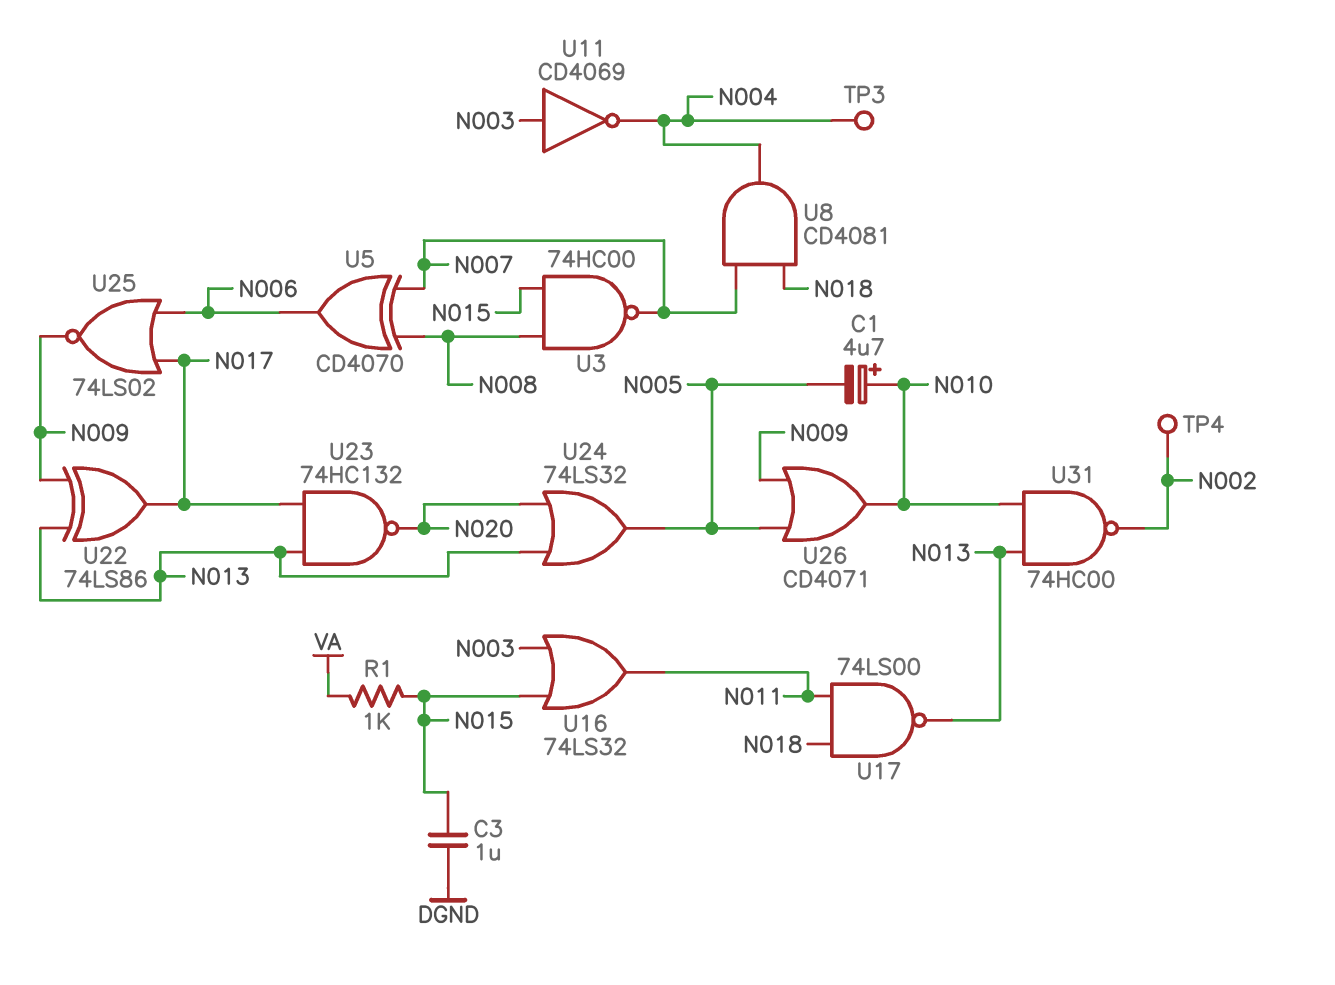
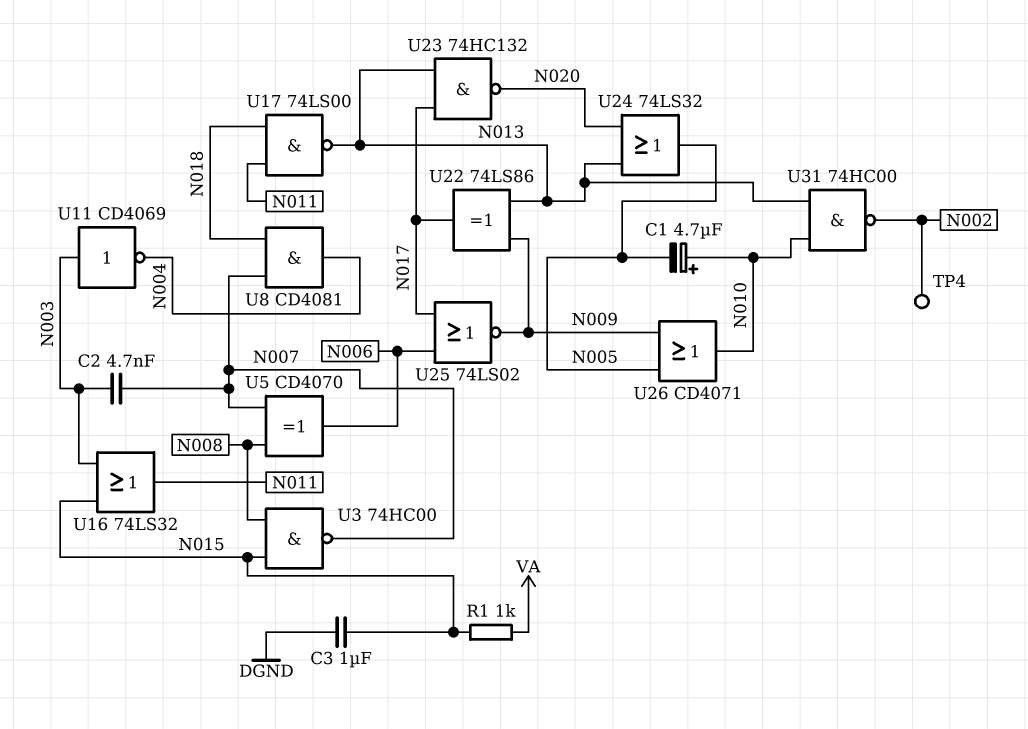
C2: none -> 4.7nF (N003, N007)
TP3: test point (N004) -> none

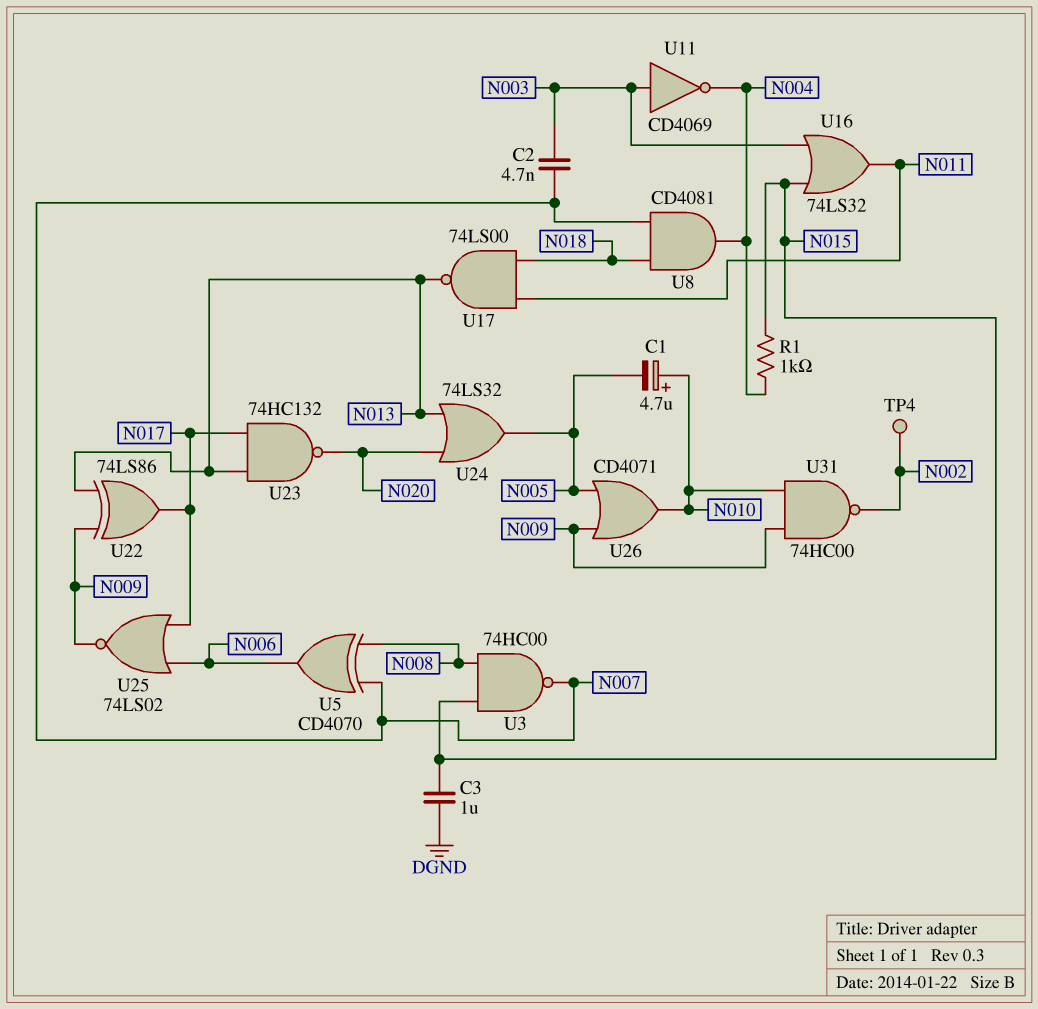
R1: 1k (N015, VA) -> 1k (N004, N015)
U31: NAND 74HC00 (in N010, in N013, out N002) -> NAND 74HC00 (in N009, in N010, out N002)

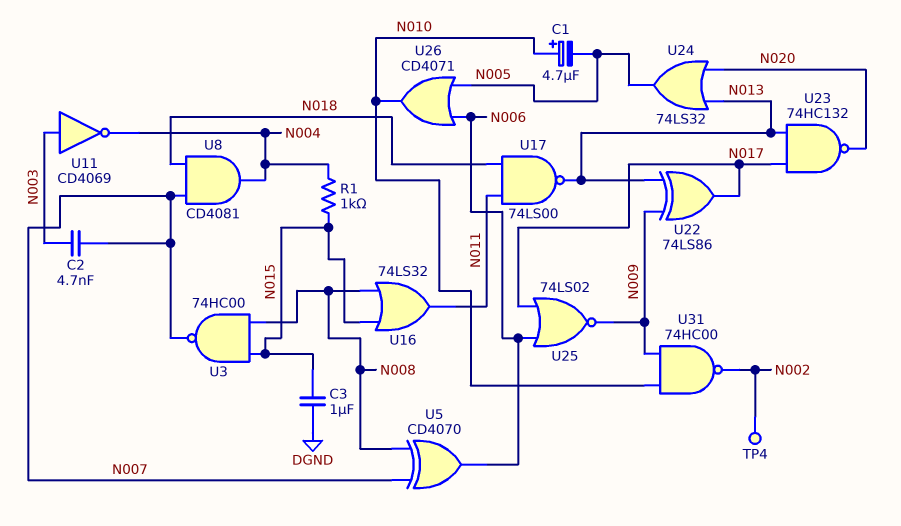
U16: OR 74LS32 (in N003, in N015, out N011) -> OR 74LS32 (in N008, in N015, out N011)
U26: OR CD4071 (in N005, in N009, out N010) -> OR CD4071 (in N005, in N006, out N010)

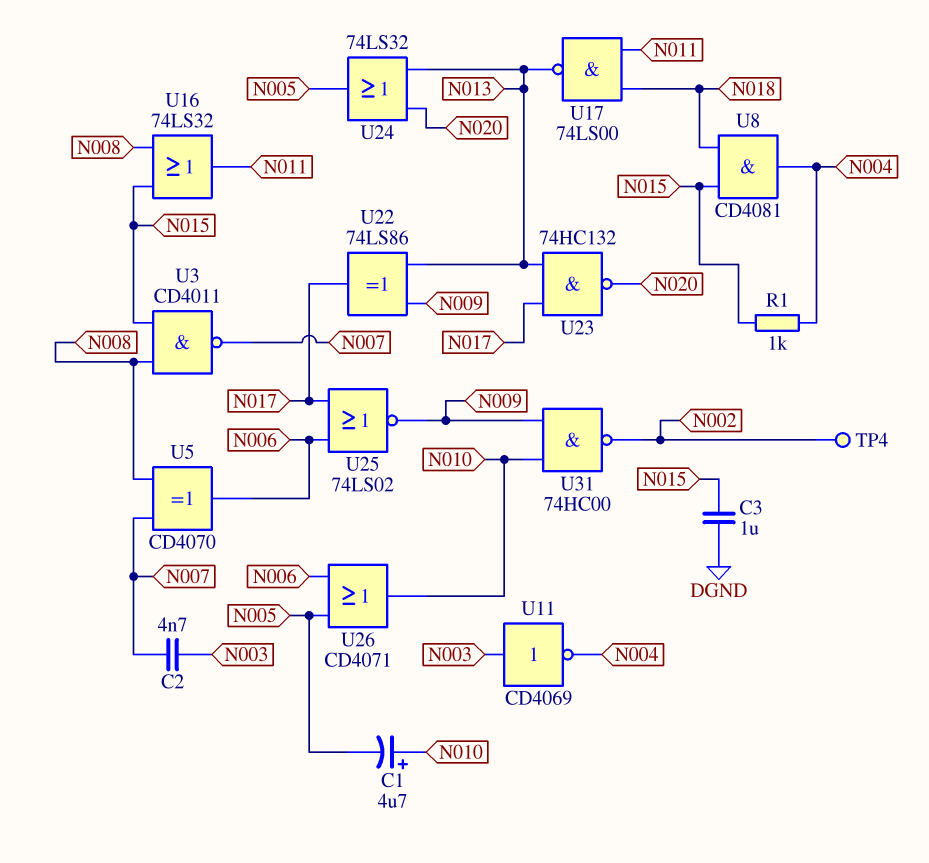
U3: NAND 74HC00 (in N008, in N015, out N007) -> NAND CD4011 (in N008, in N015, out N007)
U8: AND CD4081 (in N007, in N018, out N004) -> AND CD4081 (in N015, in N018, out N004)

